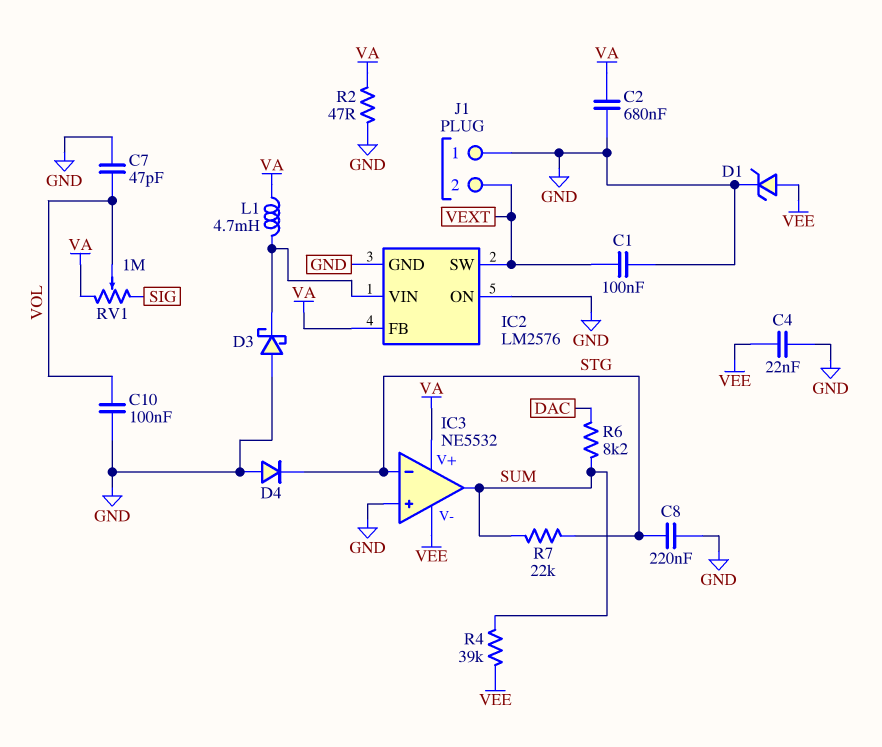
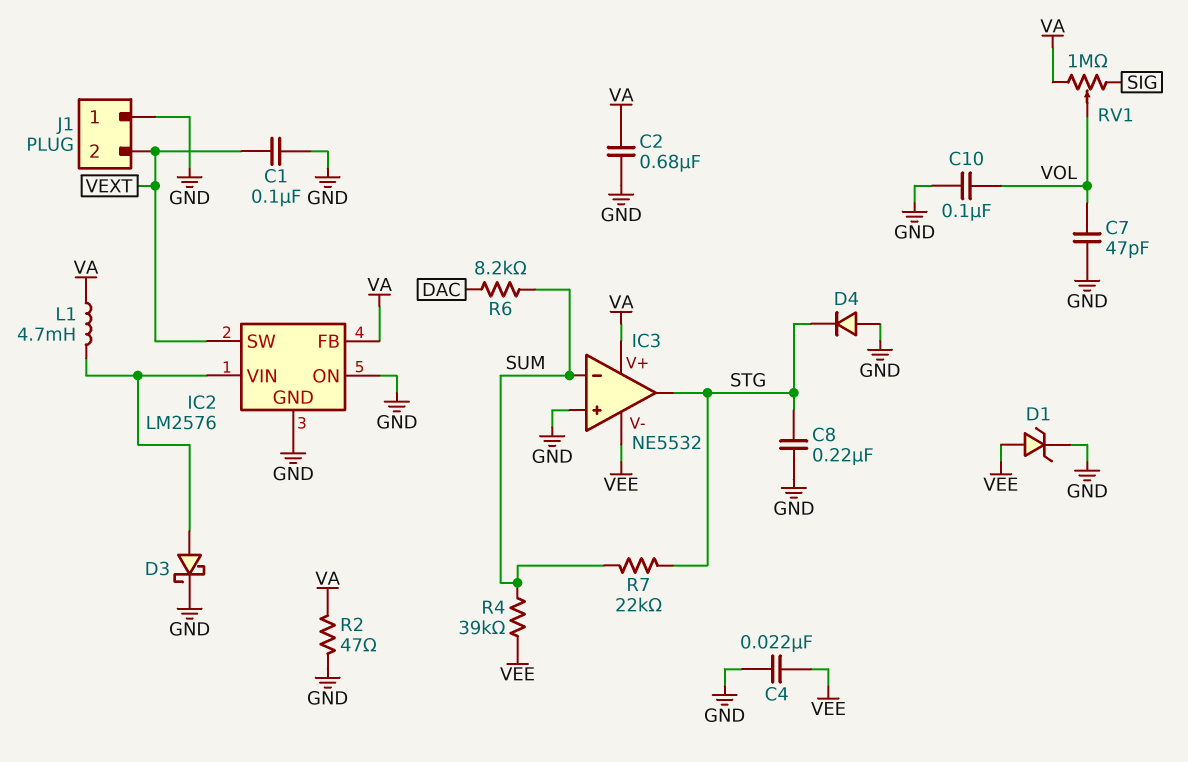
D3: schottky (A GND, K IC2/VIN) -> schottky (A IC2/VIN, K GND)
IC3 pin in-: STG -> SUM
IC3 pin out: SUM -> STG

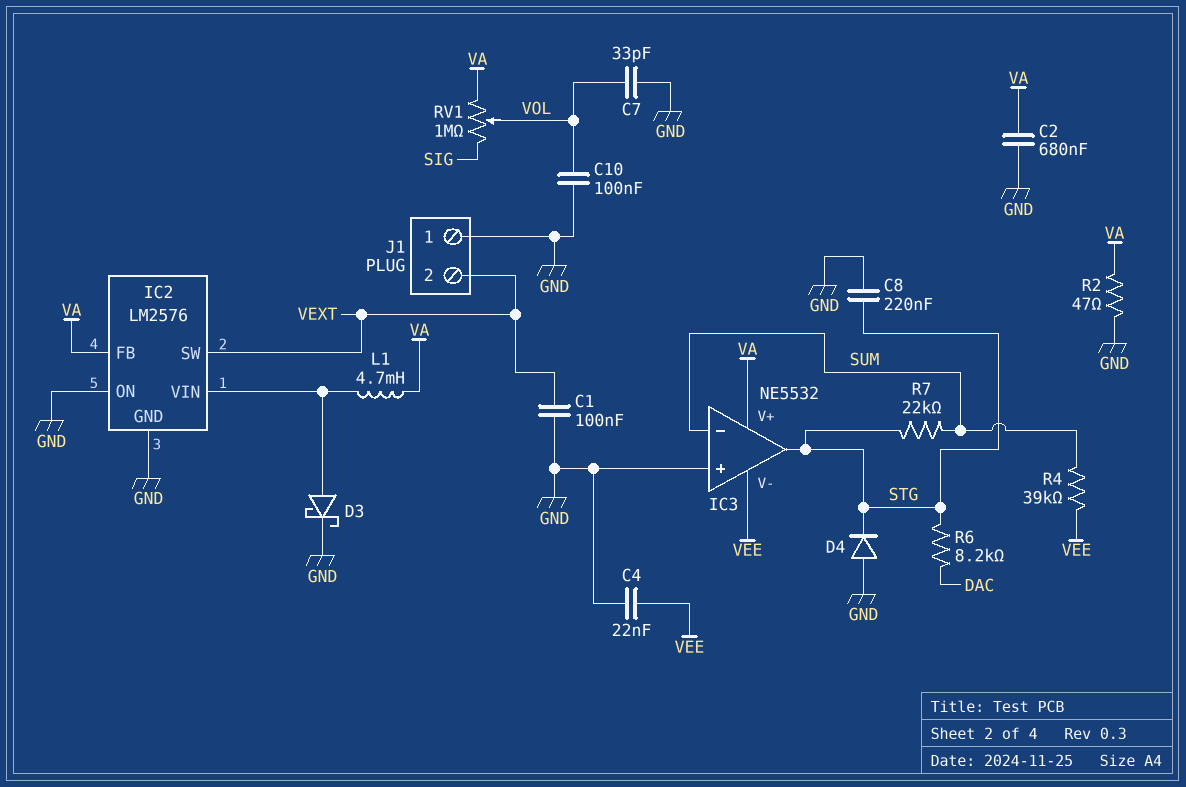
C7: 47pF (GND, VOL) -> 33pF (GND, VOL)
D1: zener (A VEE, K GND) -> none
R6: 8.2k (DAC, SUM) -> 8.2k (DAC, STG)

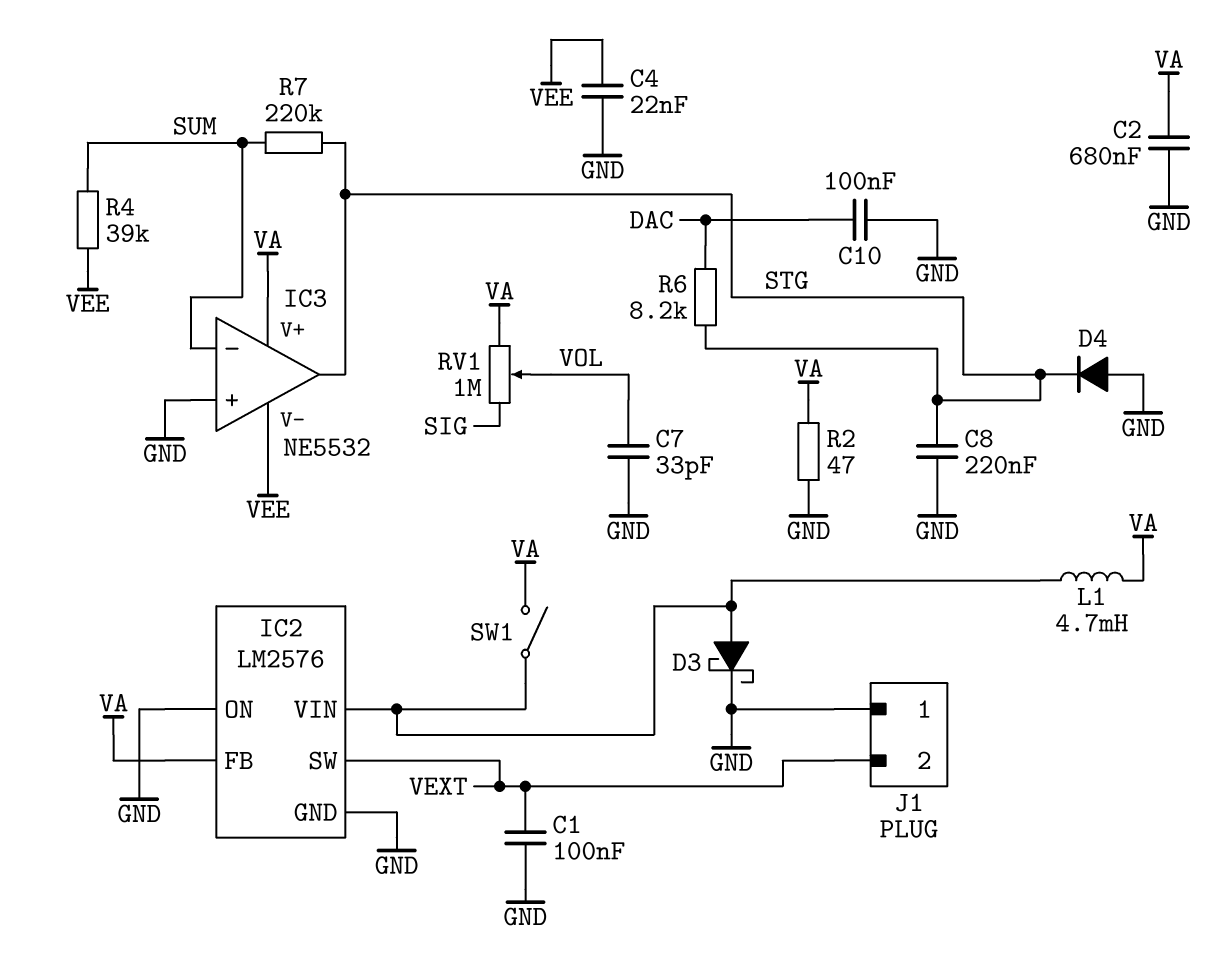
C10: 100nF (GND, VOL) -> 100nF (DAC, GND)
R7: 22k (STG, SUM) -> 220k (STG, SUM)
SW1: none -> switch (IC2/VIN, VA)

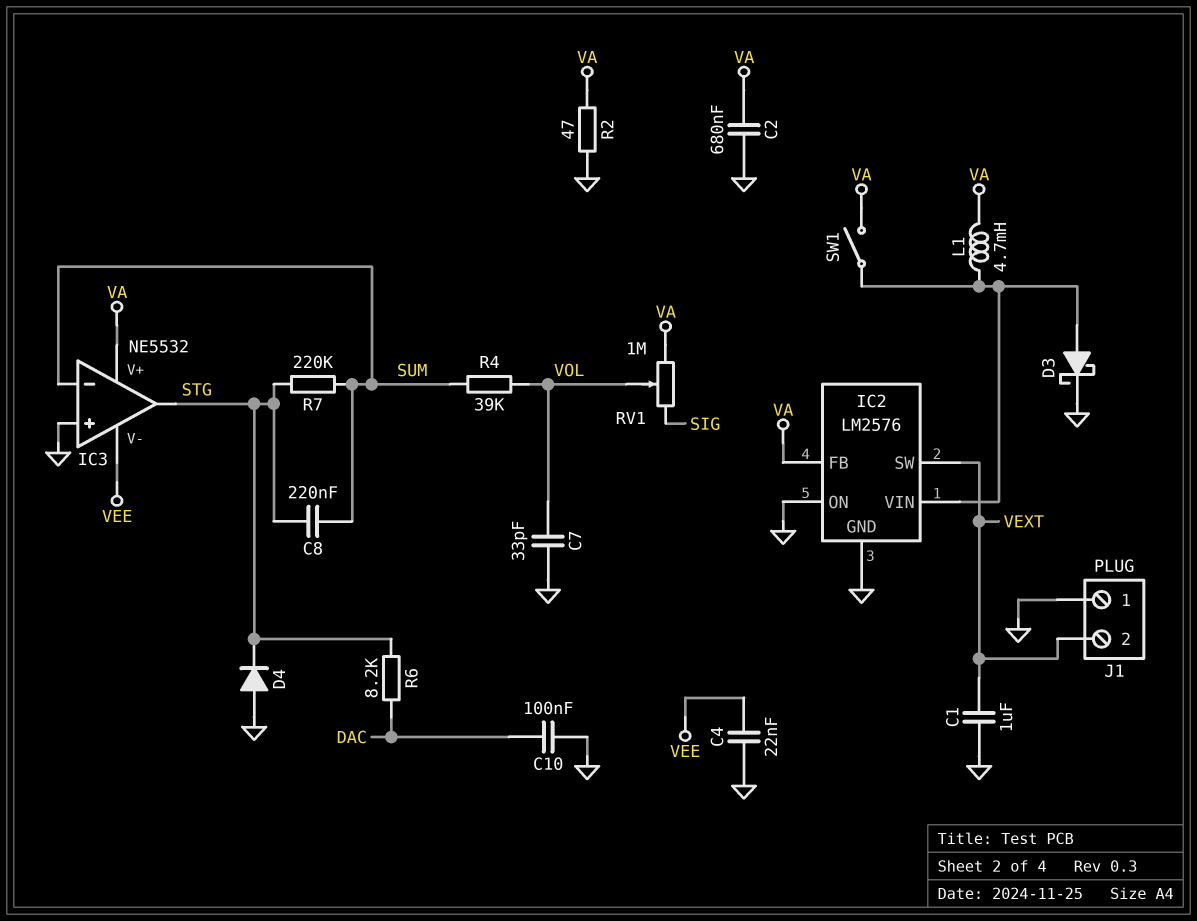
C1: 100nF (GND, VEXT) -> 1uF (GND, VEXT)
C8: 220nF (GND, STG) -> 220nF (STG, SUM)
R4: 39k (SUM, VEE) -> 39k (SUM, VOL)

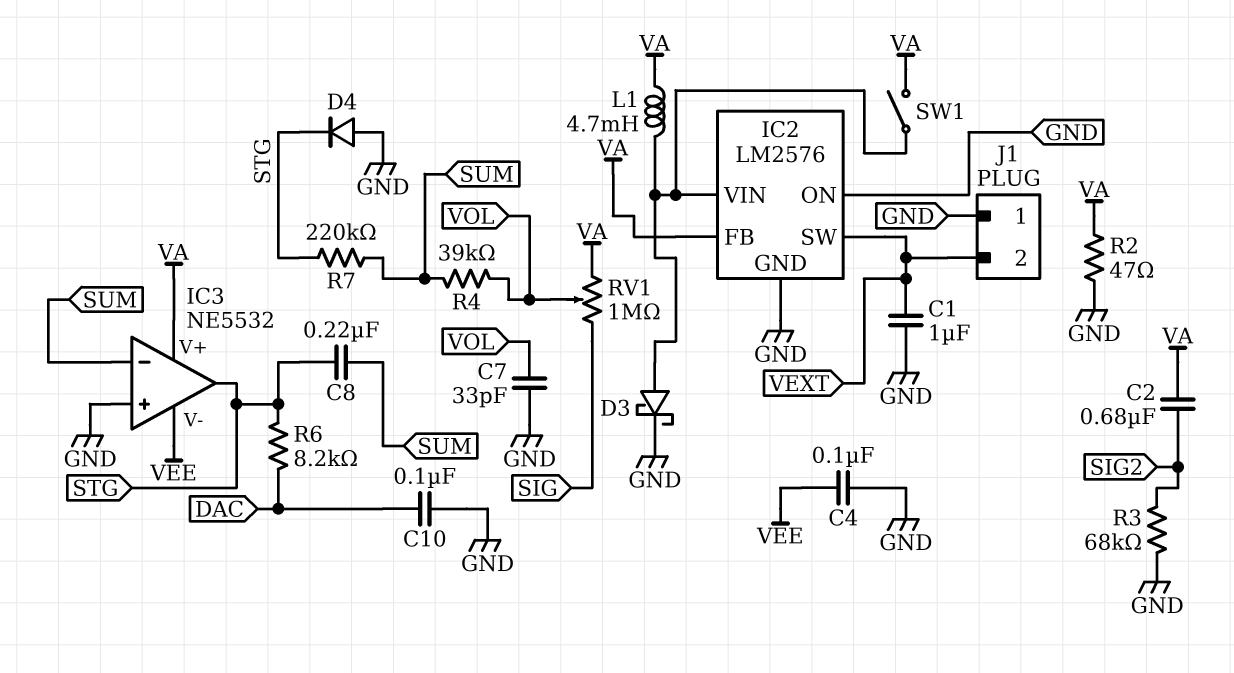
C2: 680nF (GND, VA) -> 680nF (SIG2, VA)
C4: 22nF (GND, VEE) -> 100nF (GND, VEE)
R3: none -> 68k (GND, SIG2)

